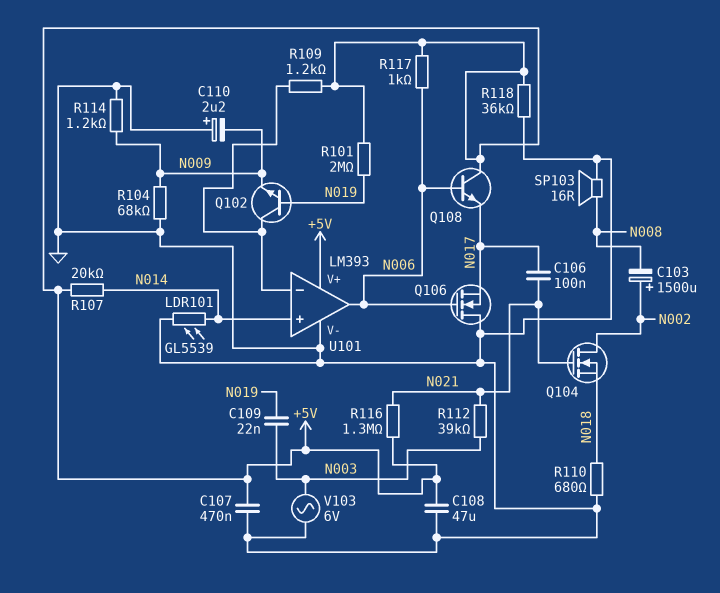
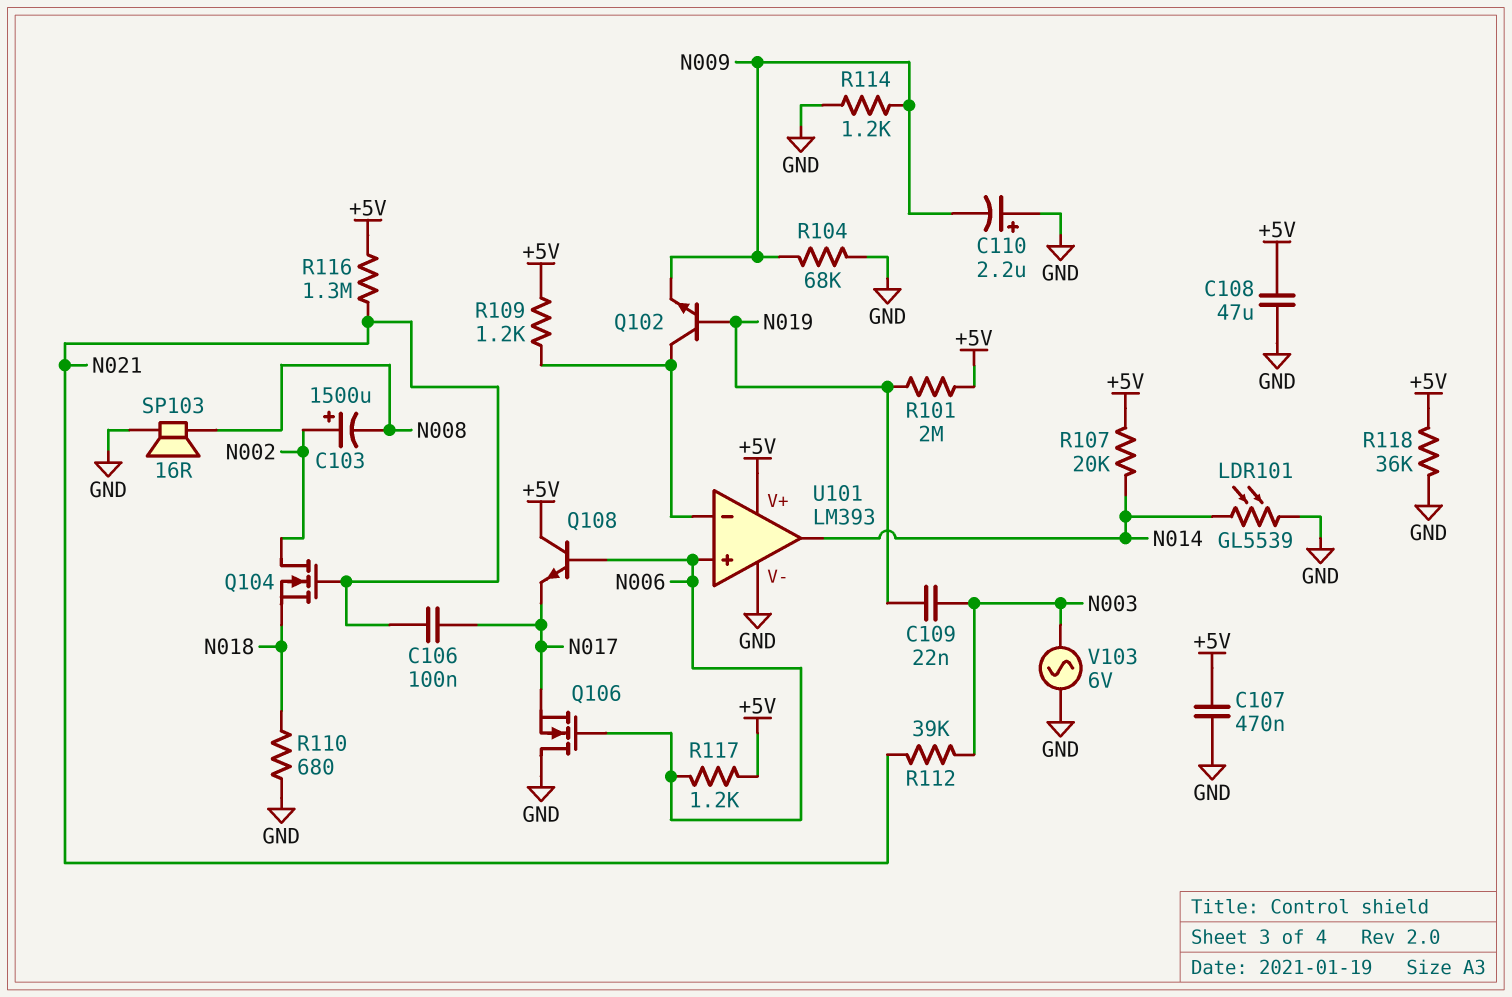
R117: 1k (+5V, N006) -> 1.2k (+5V, N006)
U101 pin in+: N014 -> N006
U101 pin out: N006 -> N014

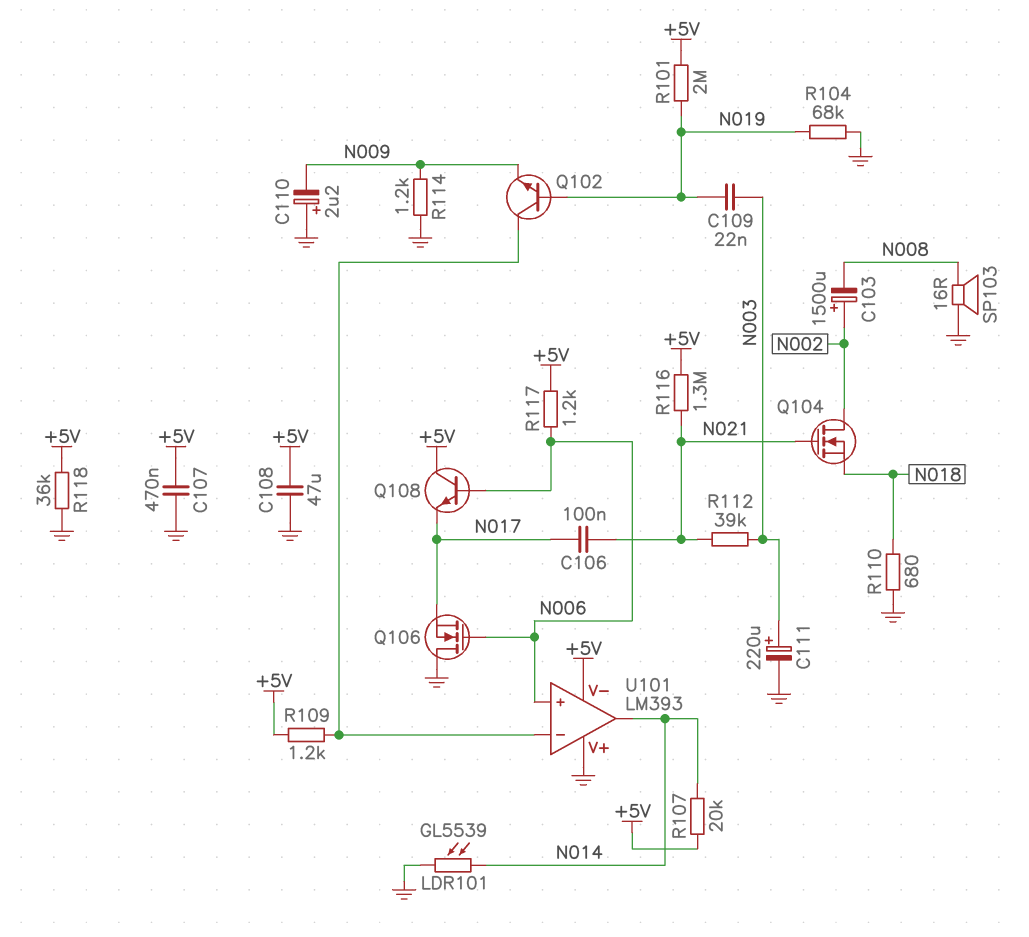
C111: none -> 220uF (plus N003, minus GND)
R104: 68k (GND, N009) -> 68k (GND, N019)
U101 pin V+: +5V -> GND
U101 pin V-: GND -> +5V
V103: AC 6V (GND, N003) -> none

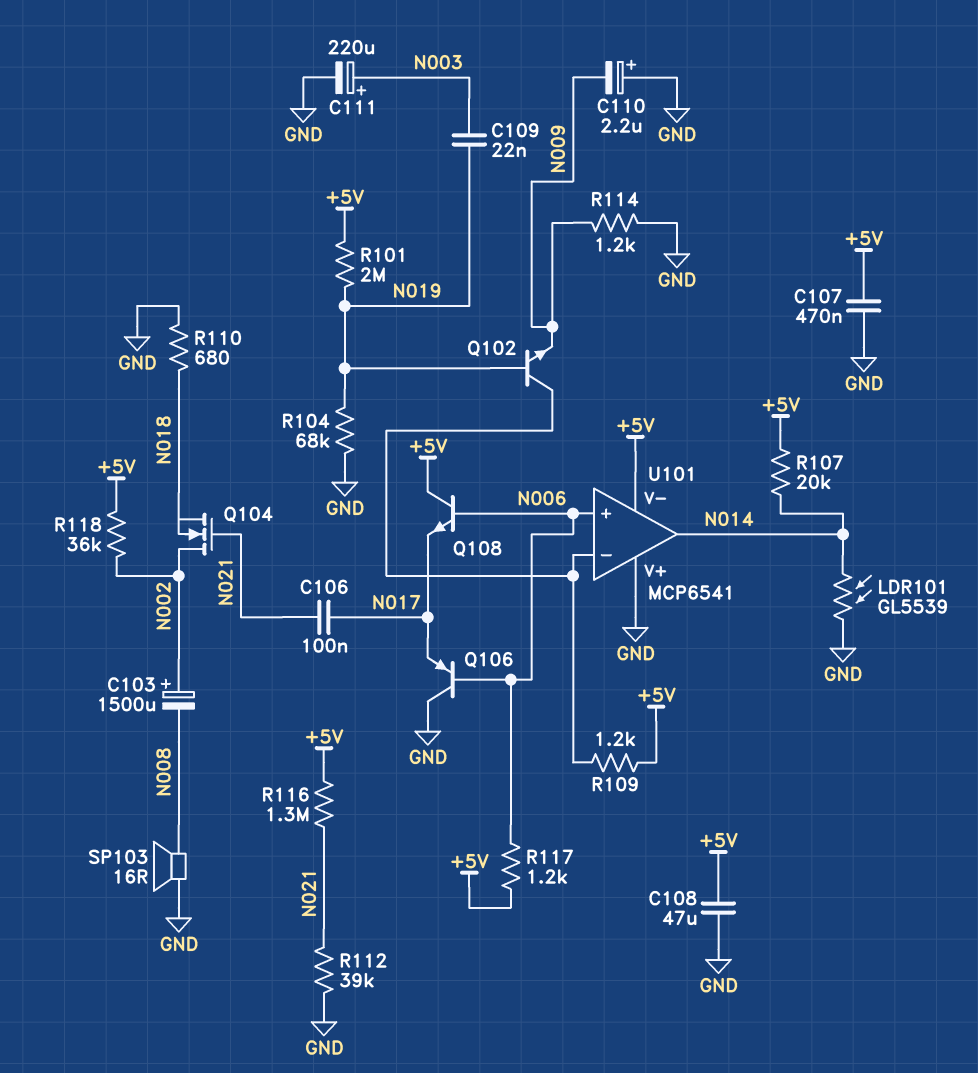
Q106: NMOS (G N006, D GND, S N017) -> PNP (B N006, C GND, E N017)
R112: 39k (N003, N021) -> 39k (GND, N021)
R118: 36k (+5V, GND) -> 36k (+5V, N002)
U101: LM393 -> MCP6541

